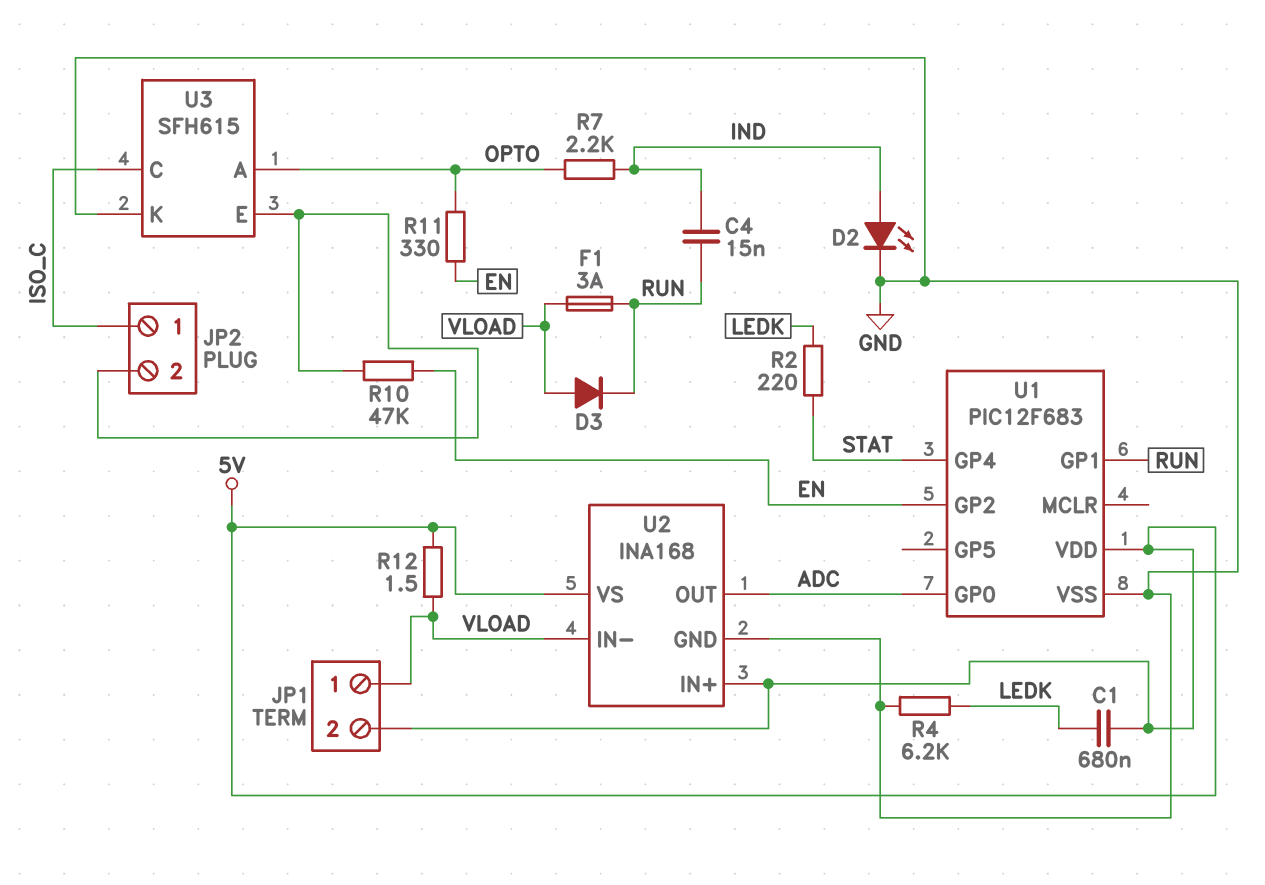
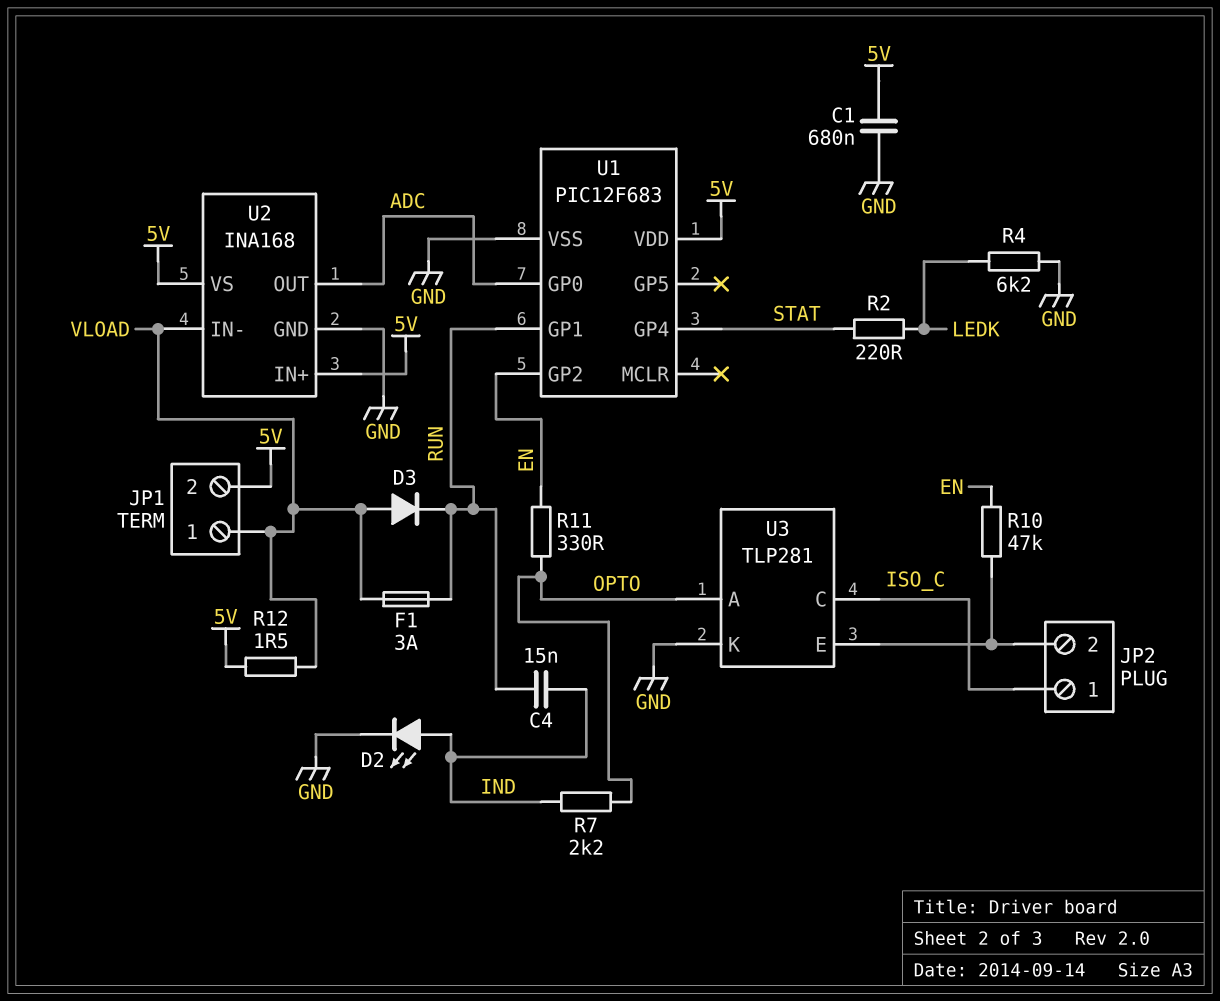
C1: 680nF (5V, LEDK) -> 680nF (5V, GND)
U3: SFH615 -> TLP281

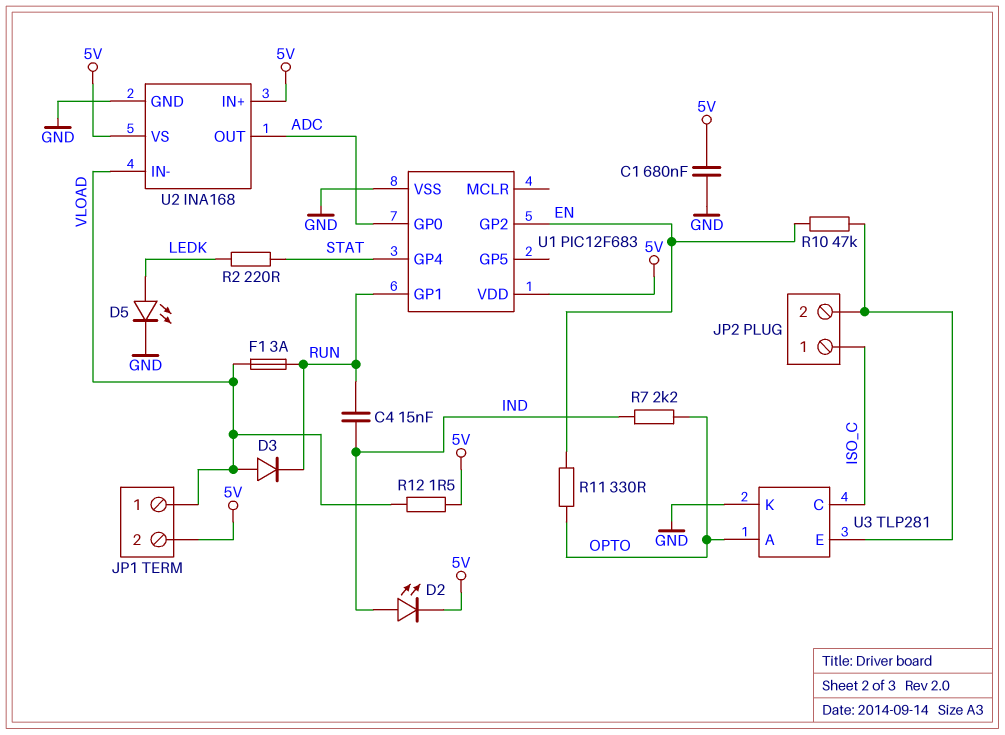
D2: LED (A IND, K GND) -> LED (A IND, K 5V)
D5: none -> LED (A LEDK, K GND)
R4: 6.2k (GND, LEDK) -> none

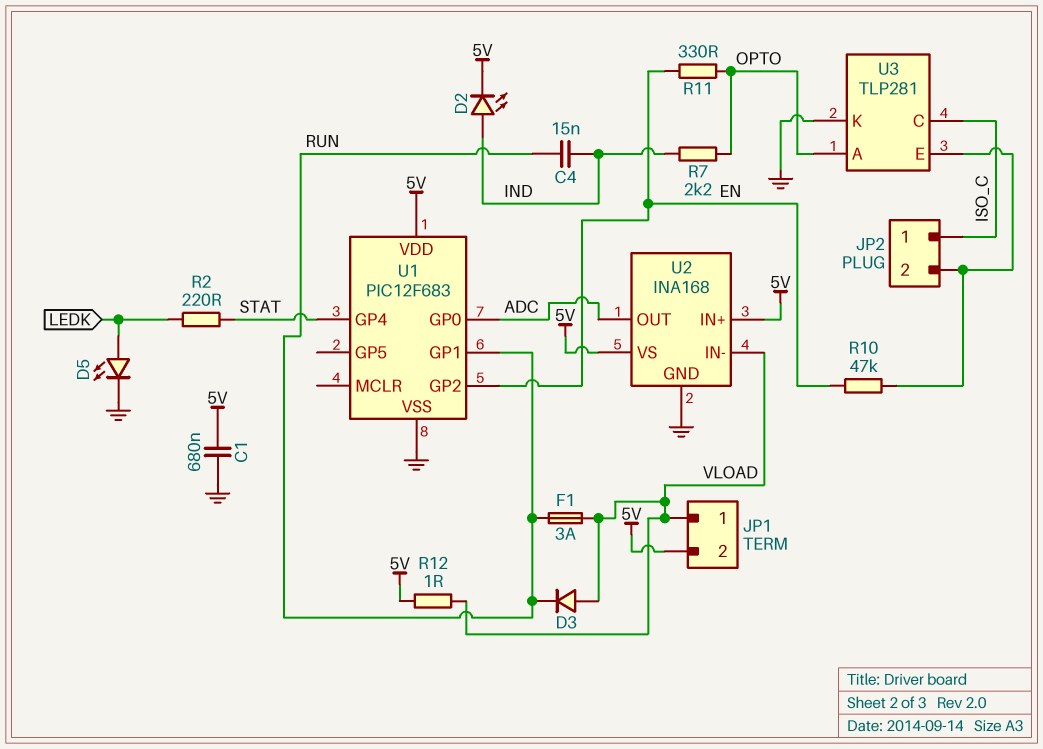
R12: 1.5 (5V, VLOAD) -> 1 (5V, VLOAD)

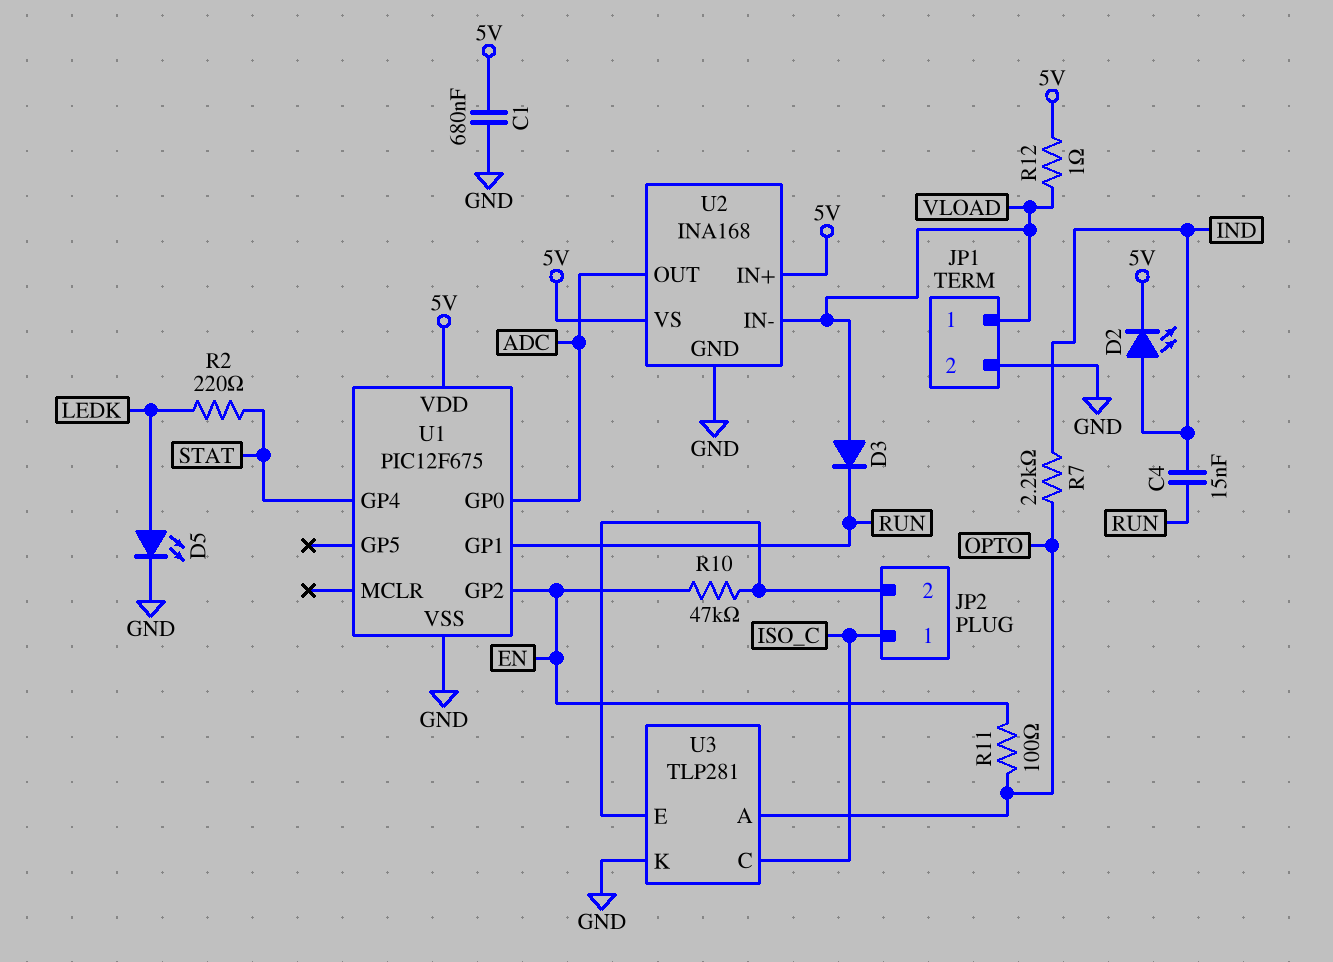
F1: 3A (RUN, VLOAD) -> none
JP1 pin 2: 5V -> GND
R11: 330 (EN, OPTO) -> 100 (EN, OPTO)
U1: PIC12F683 -> PIC12F675

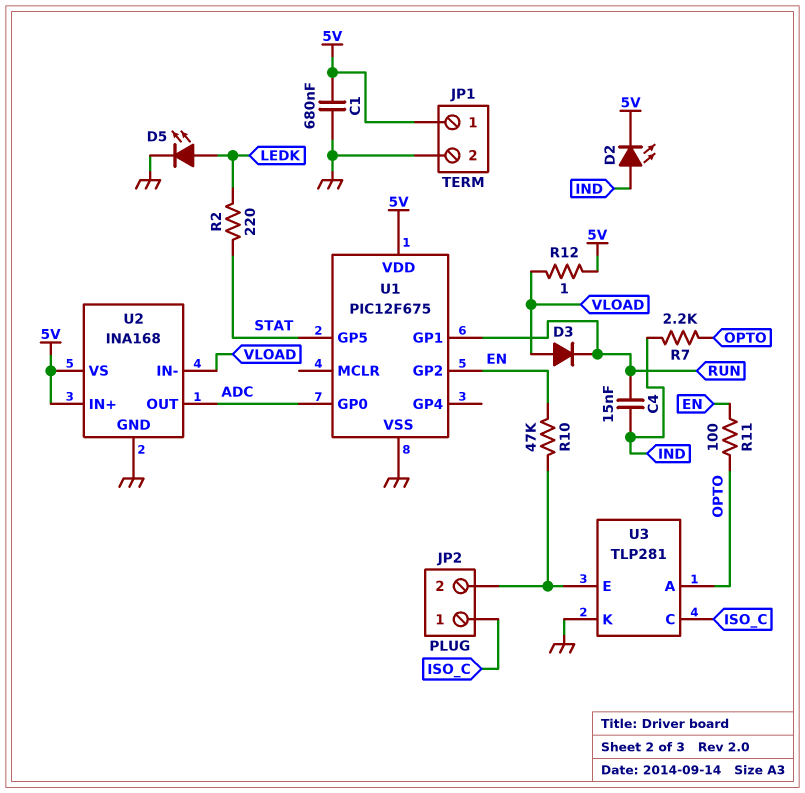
JP1 pin 1: VLOAD -> 5V
U1 pin GP4: STAT -> none
U1 pin GP5: none -> STAT

